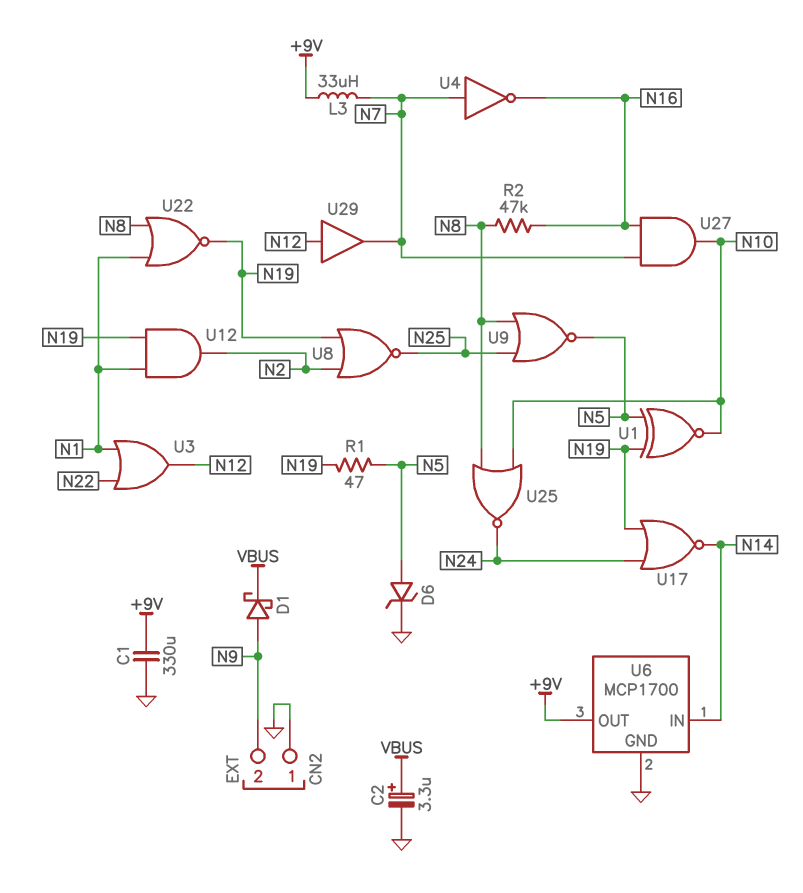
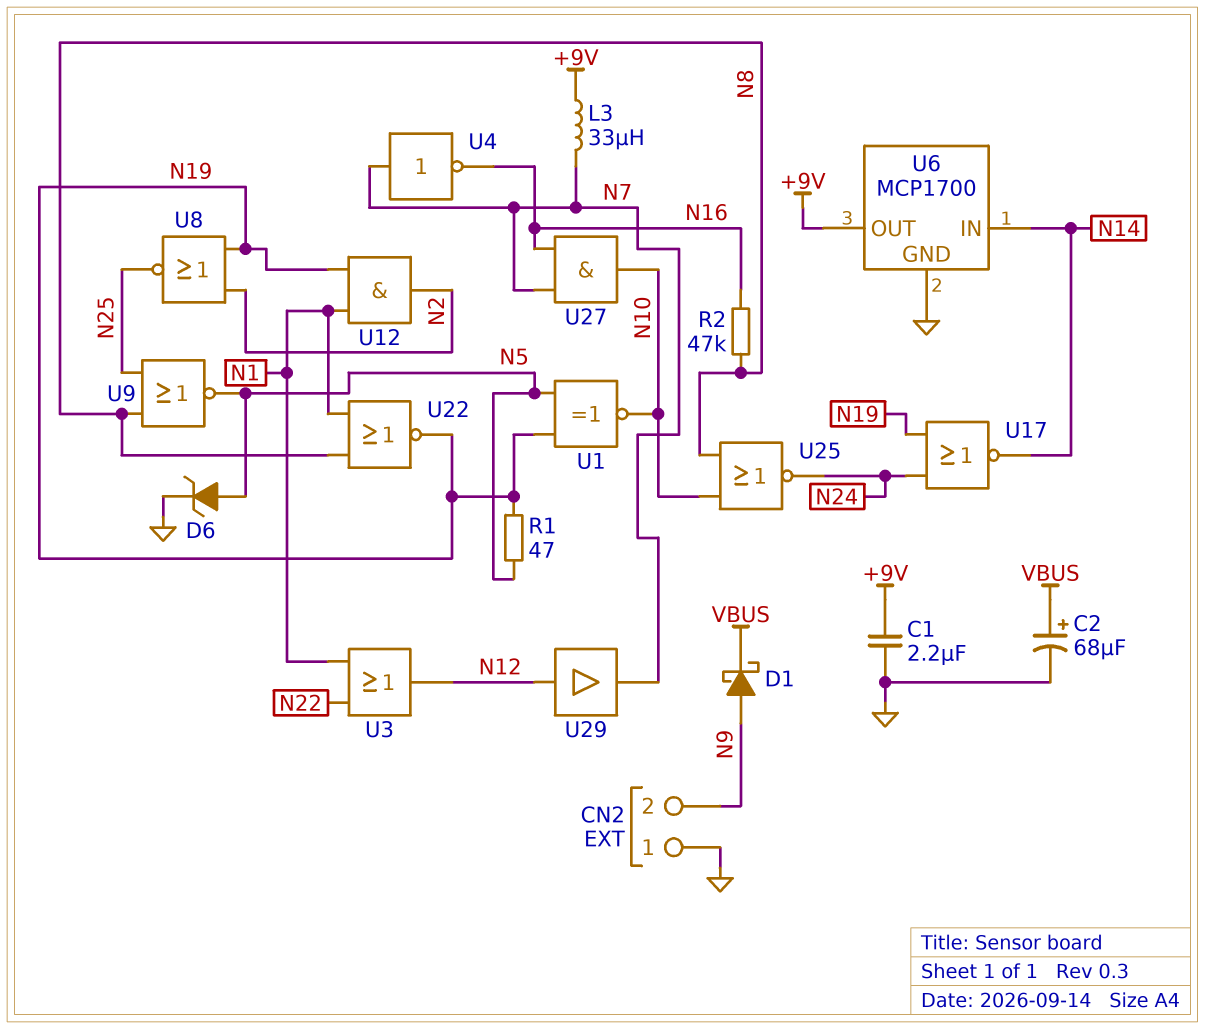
C1: 330uF (+9V, GND) -> 2.2uF (+9V, GND)
C2: 3.3uF (plus VBUS, minus GND) -> 68uF (plus VBUS, minus GND)

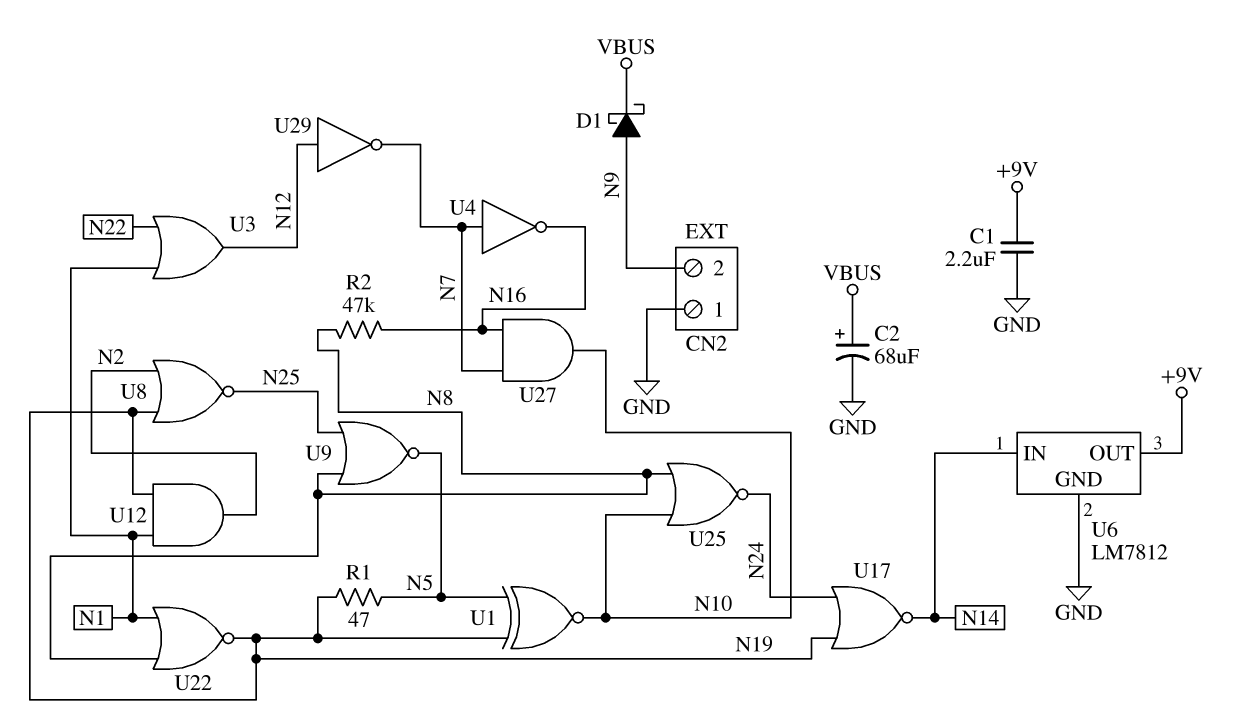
D6: zener (A N5, K GND) -> none
L3: 33uH (+9V, N7) -> none
U6: MCP1700 -> LM7812
U29: buffer (in N12, out N7) -> NOT (in N12, out N7)

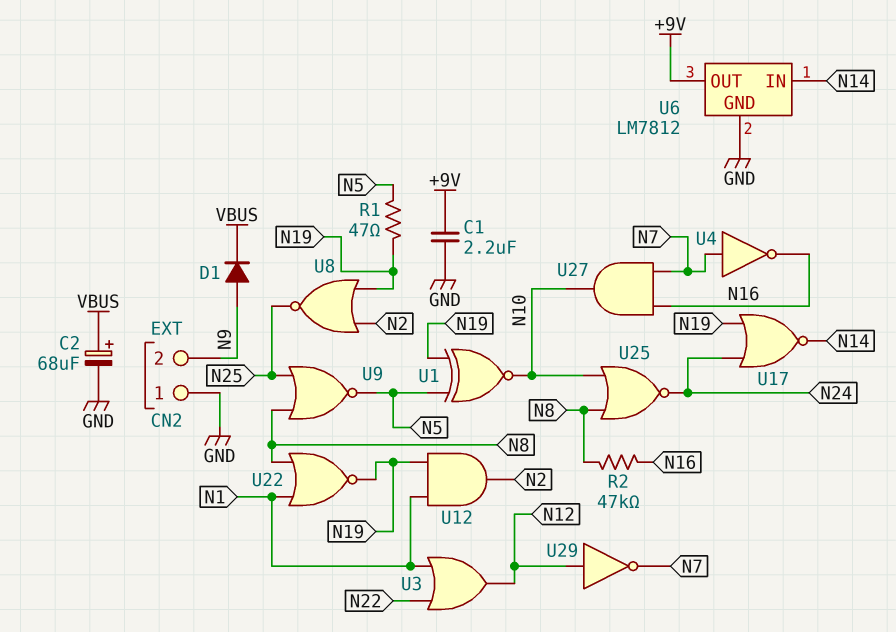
D1: schottky (A N9, K VBUS) -> diode (A N9, K VBUS)

